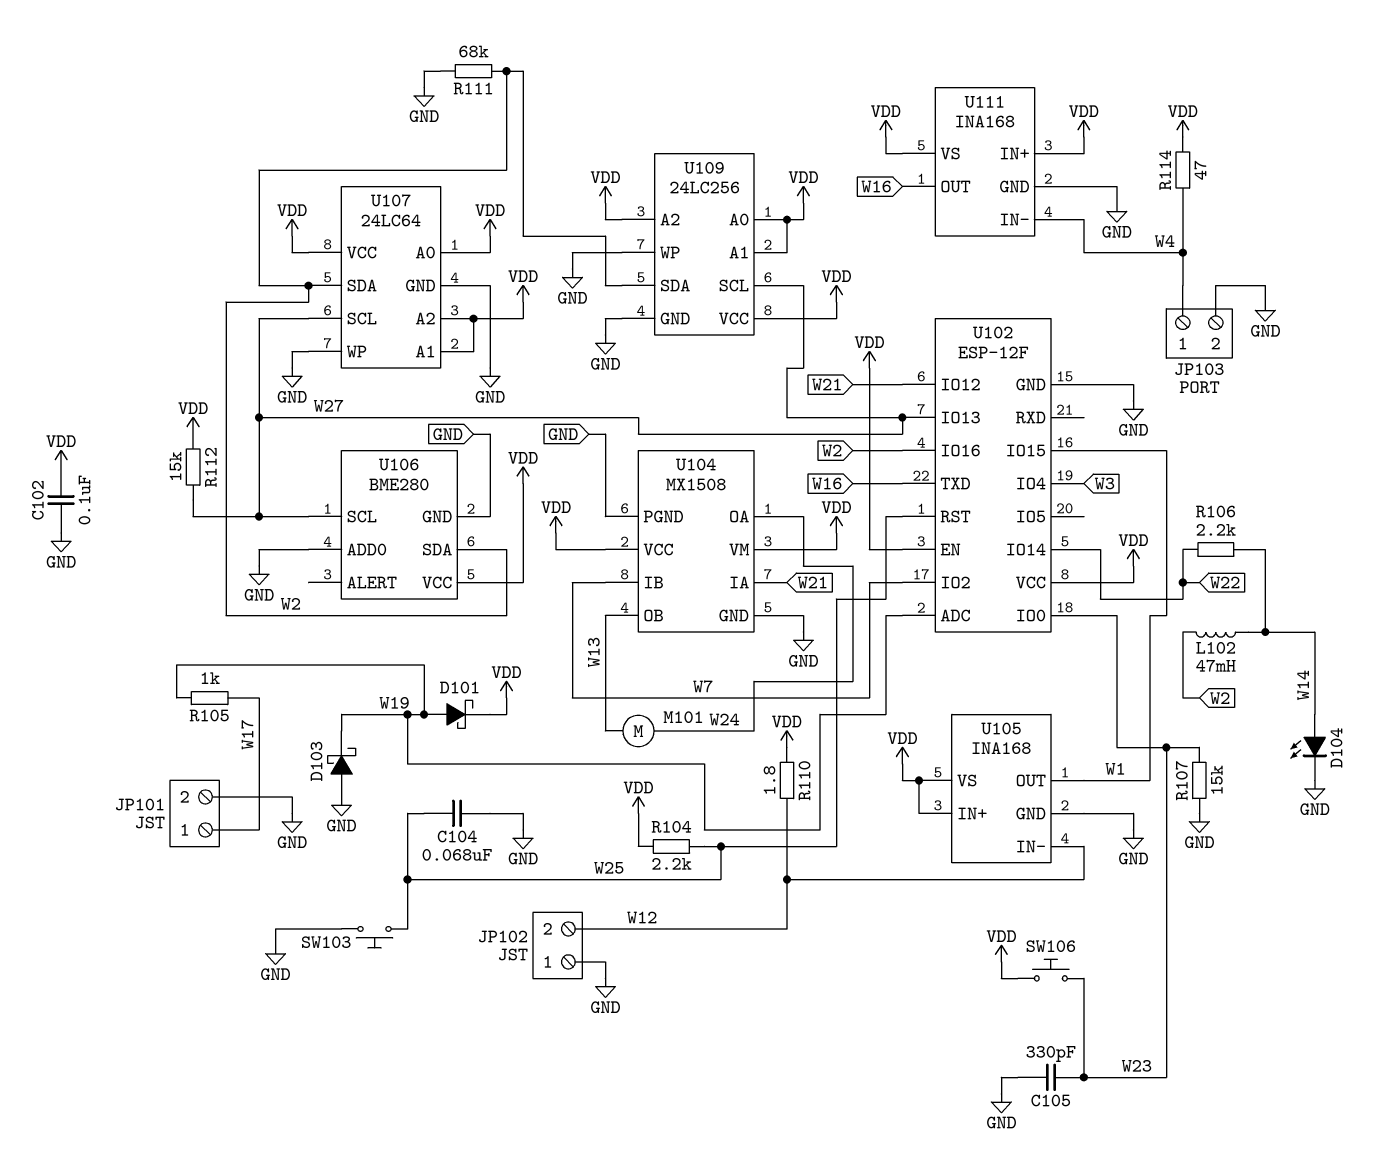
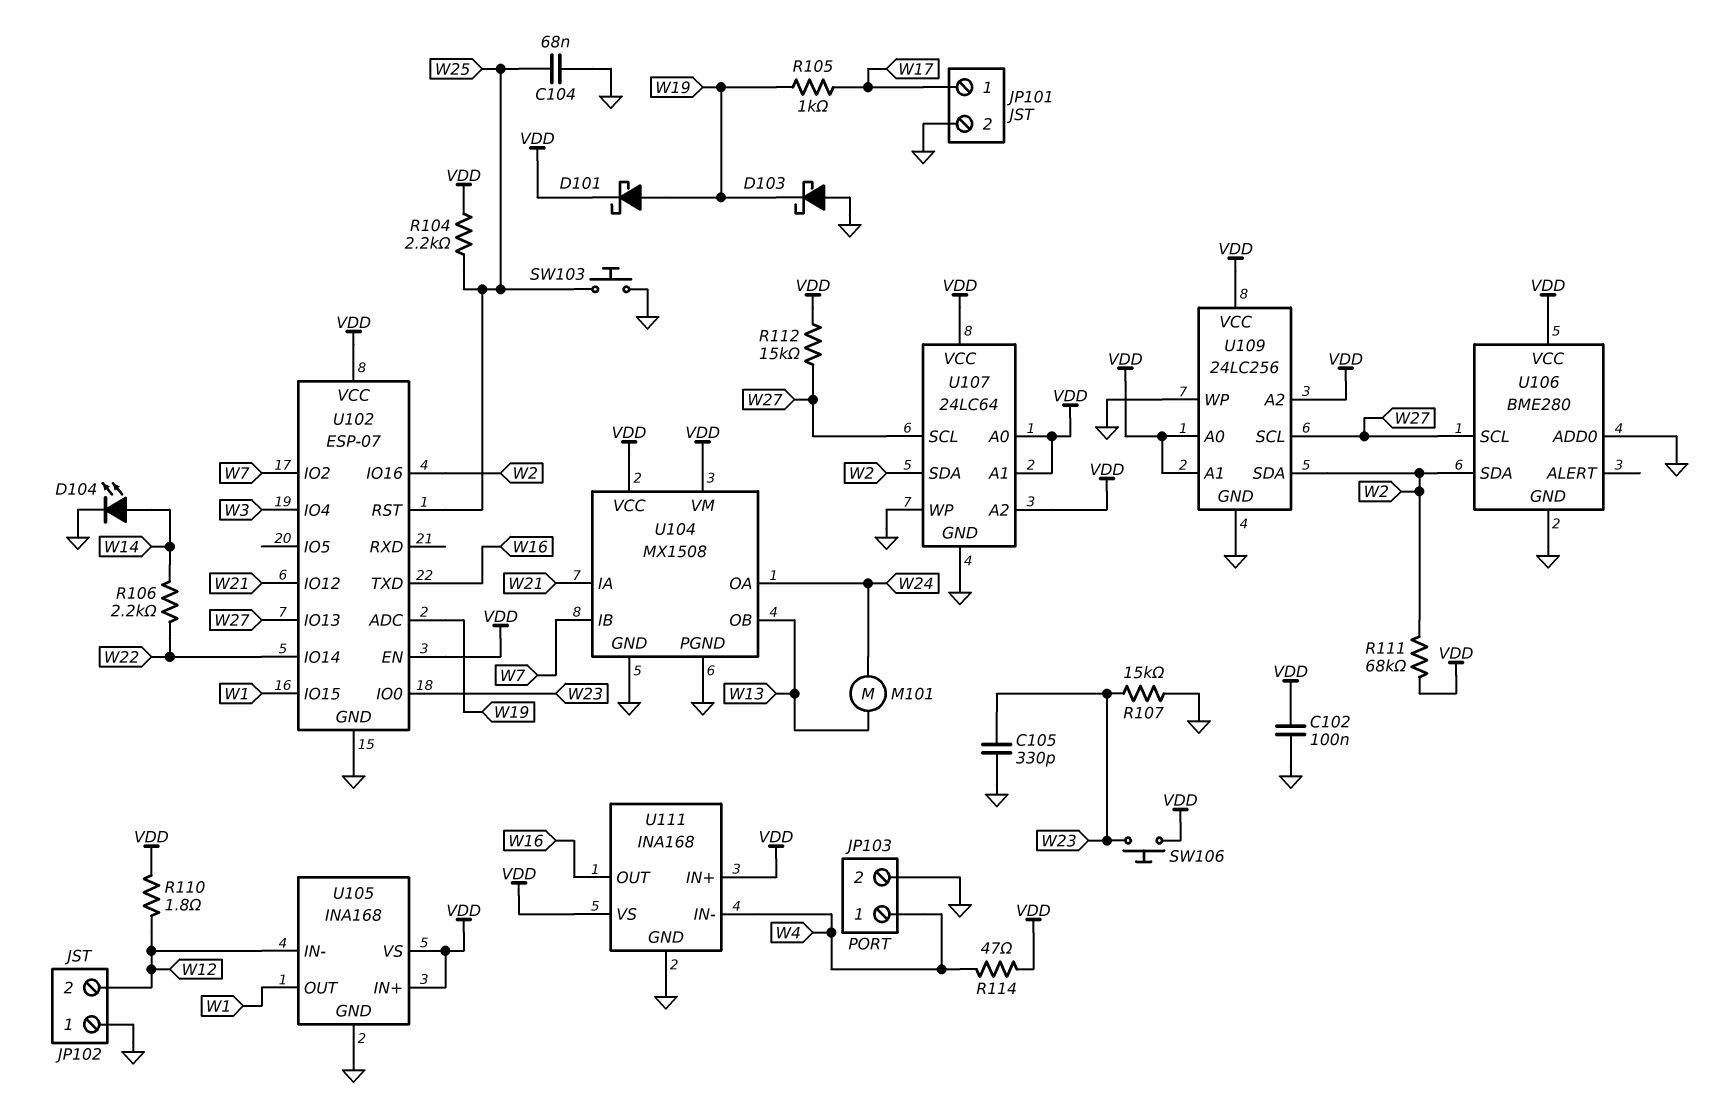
L102: 47mH (W2, W14) -> none
R111: 68k (GND, W2) -> 68k (VDD, W2)
U102: ESP-12F -> ESP-07

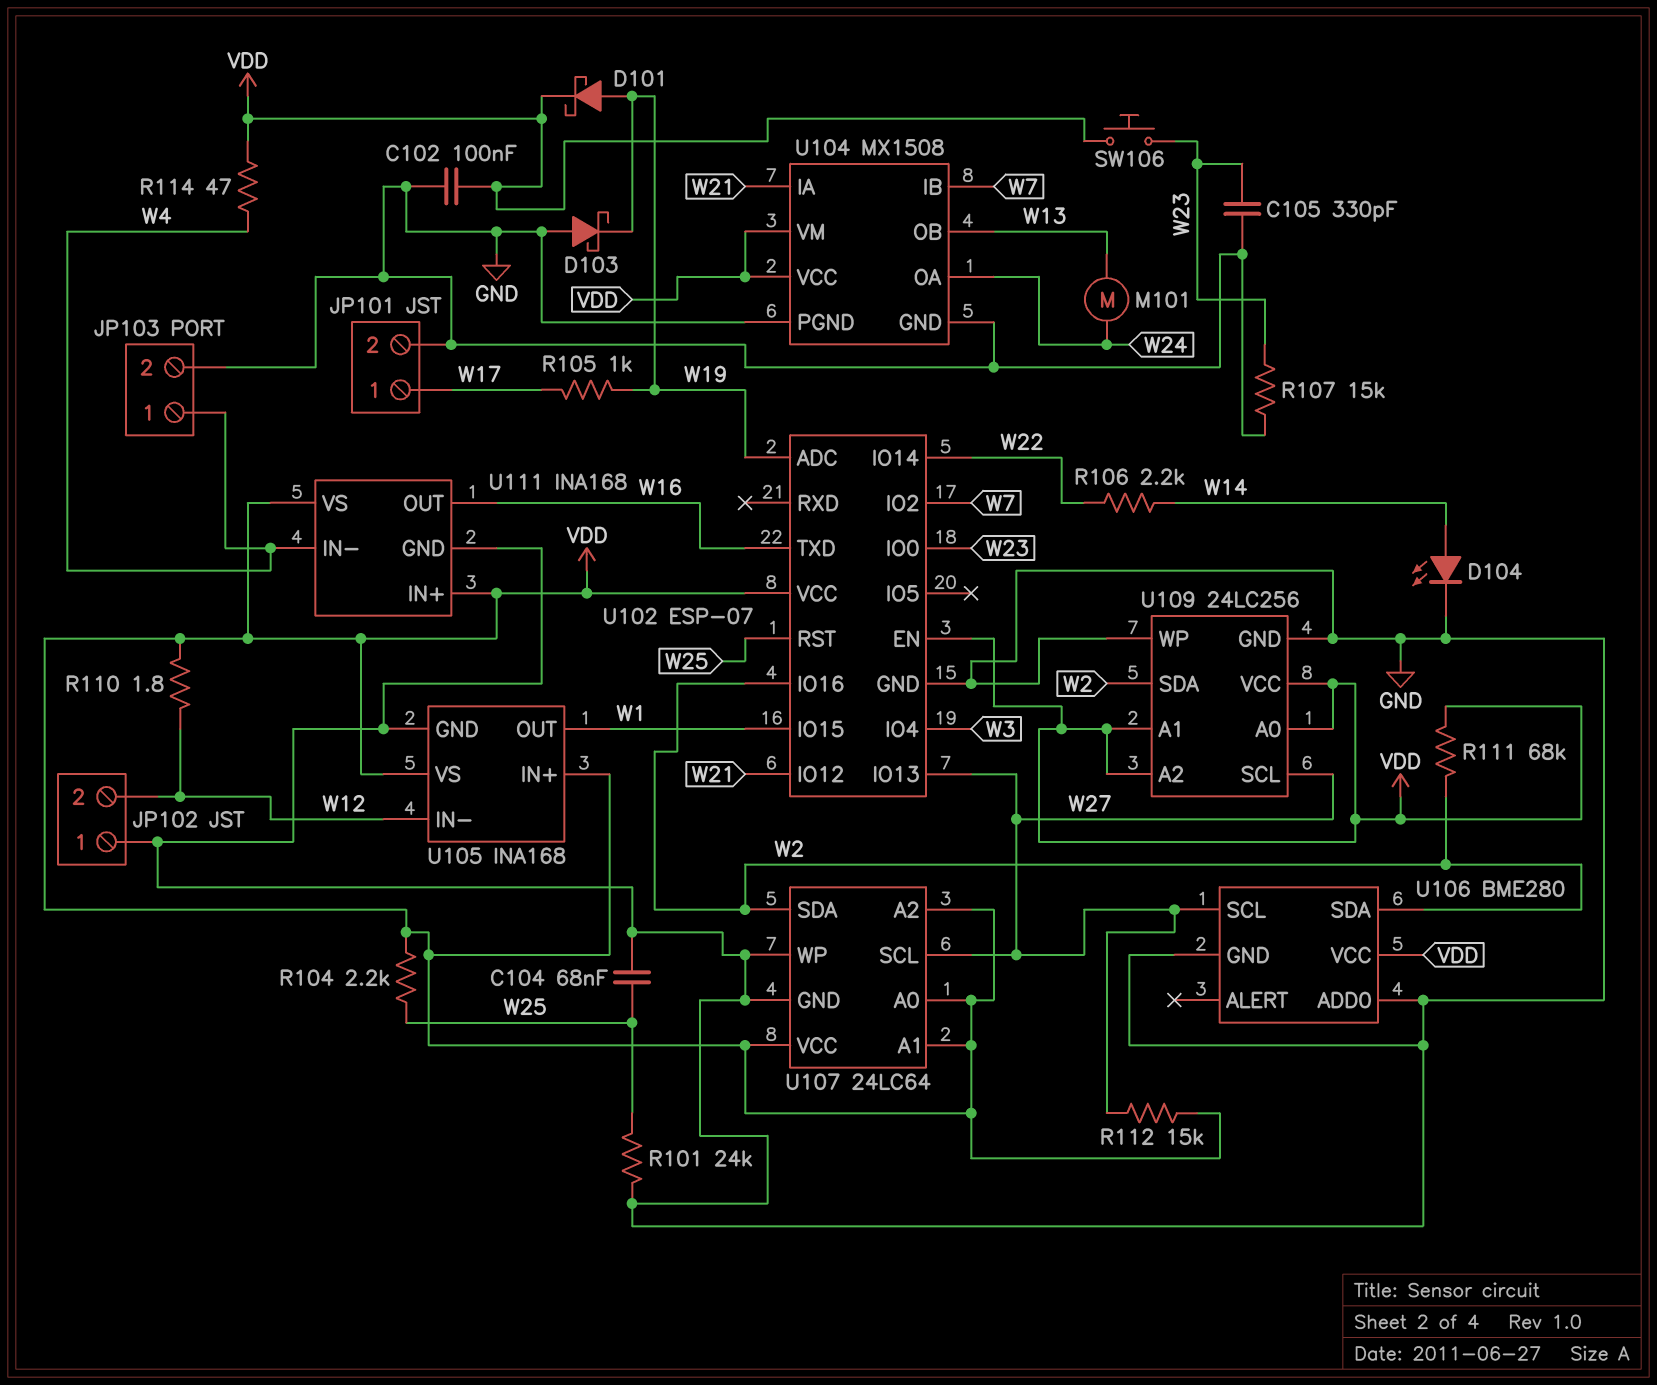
R101: none -> 24k (GND, W25)
SW103: button (GND, W25) -> none

